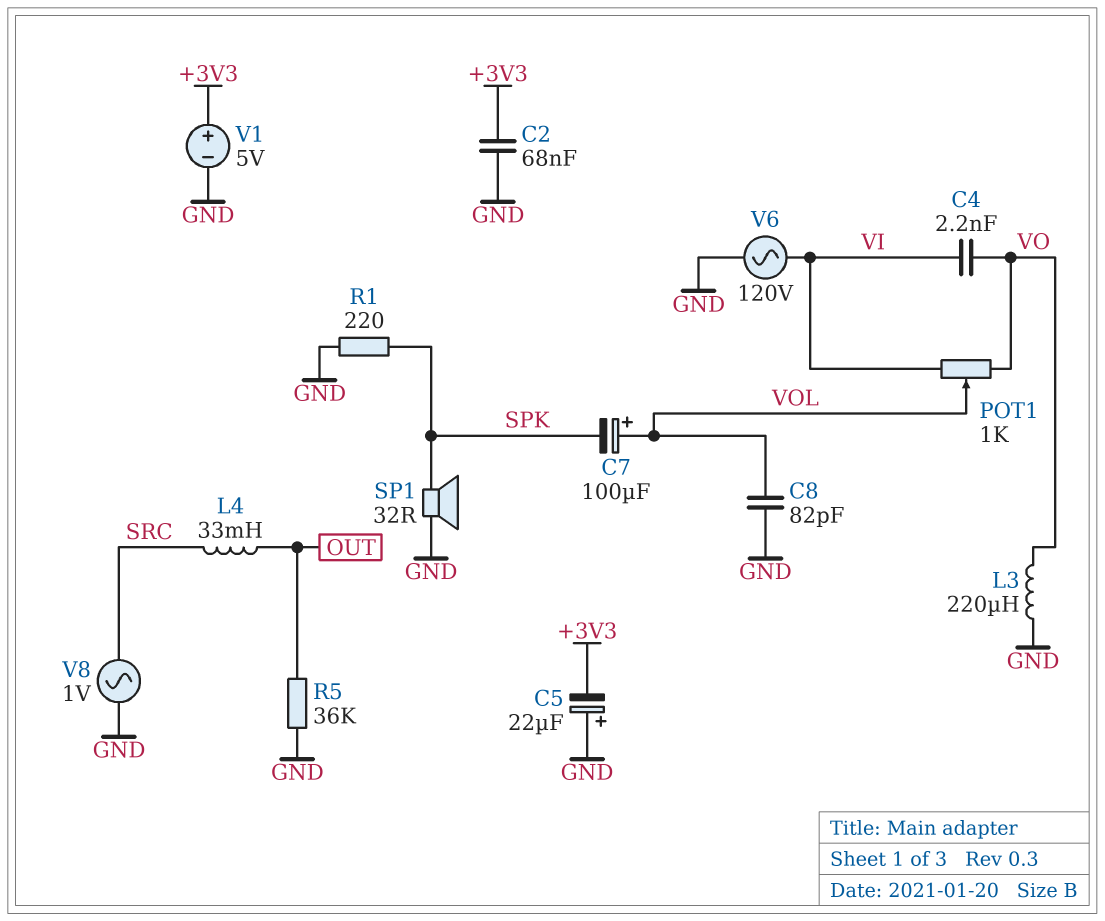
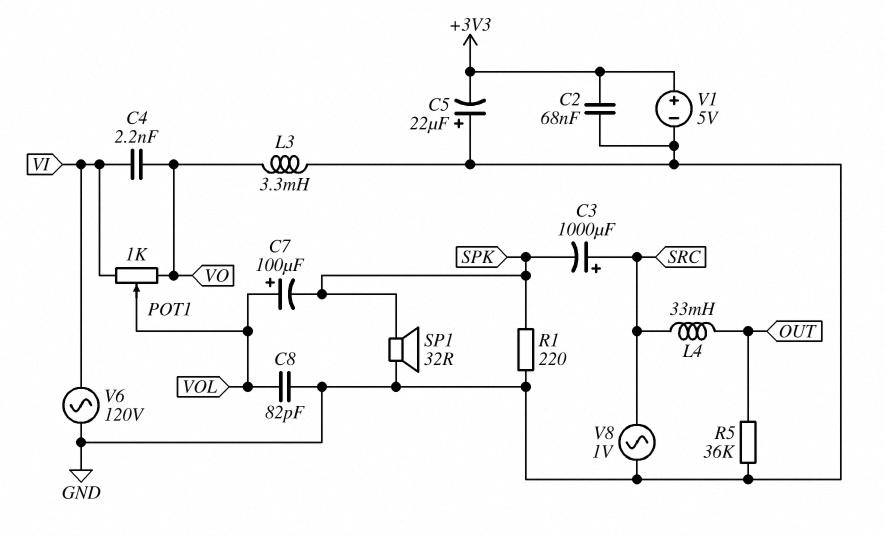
C3: none -> 1000uF (plus SRC, minus SPK)
L3: 220uH (GND, VO) -> 3.3mH (GND, VO)

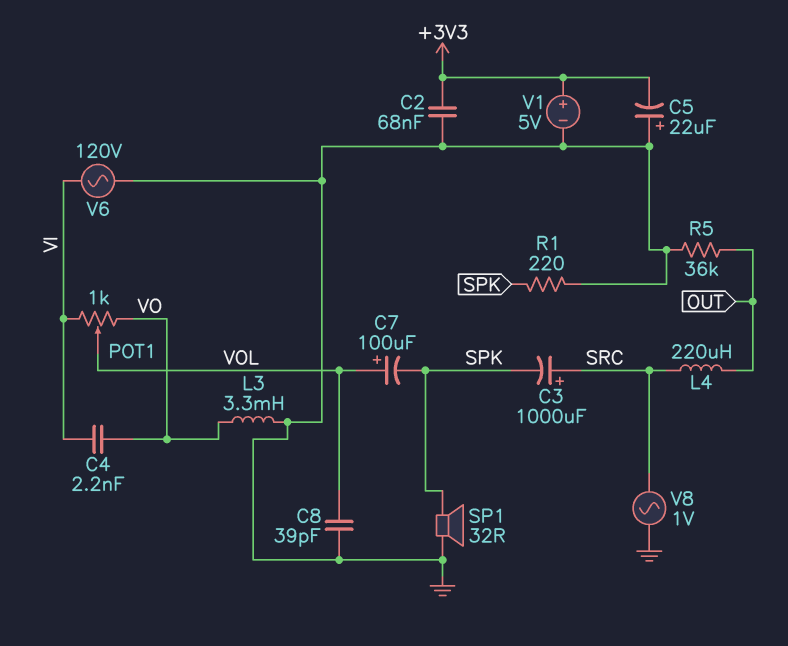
C8: 82pF (GND, VOL) -> 39pF (GND, VOL)
L4: 33mH (OUT, SRC) -> 220uH (OUT, SRC)

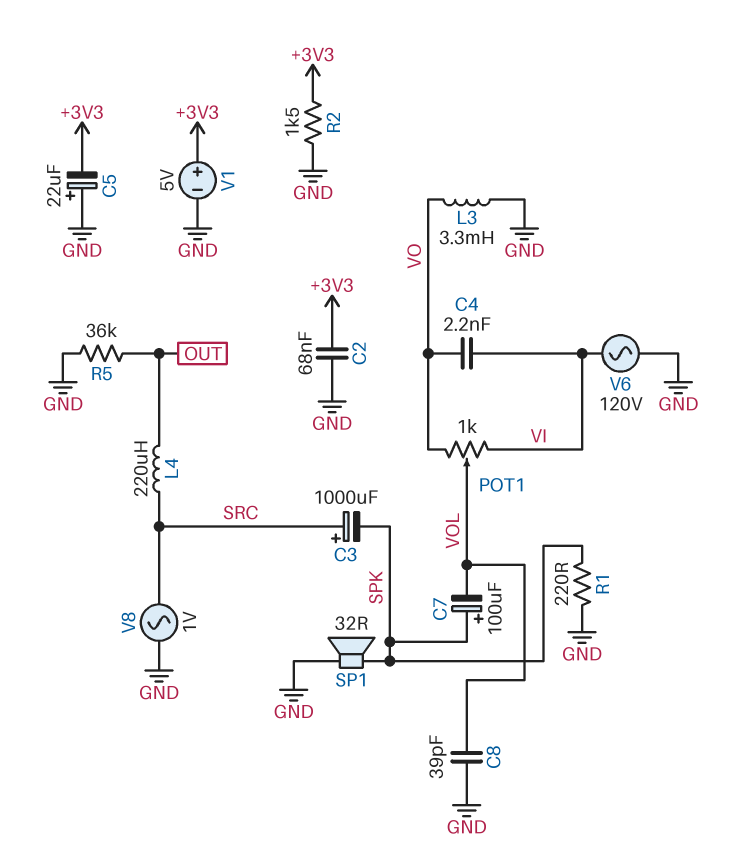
C7: 100uF (plus VOL, minus SPK) -> 100uF (plus SPK, minus VOL)
R2: none -> 1.5k (+3V3, GND)

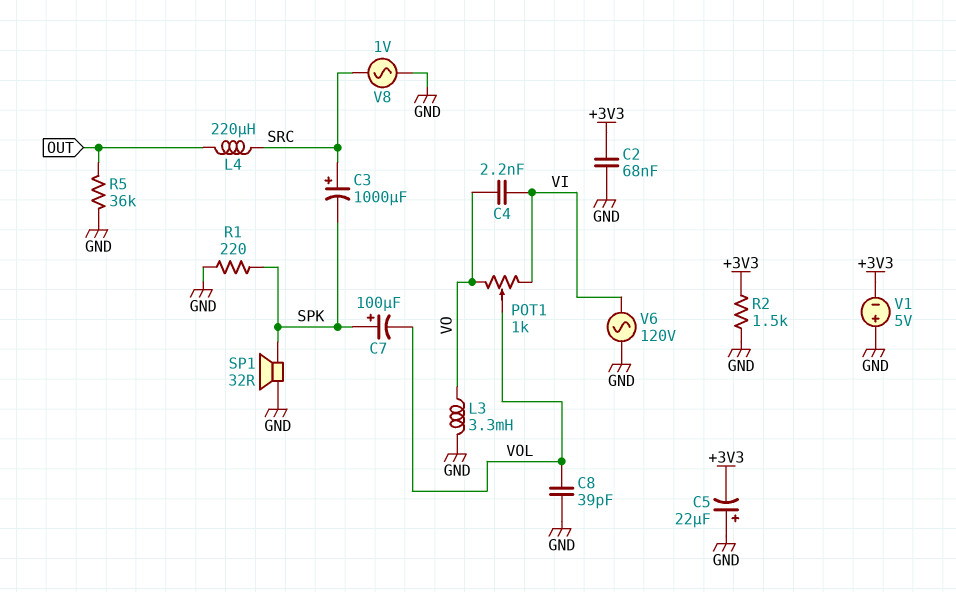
V1: 5V (plus +3V3, minus GND) -> 5V (plus GND, minus +3V3)

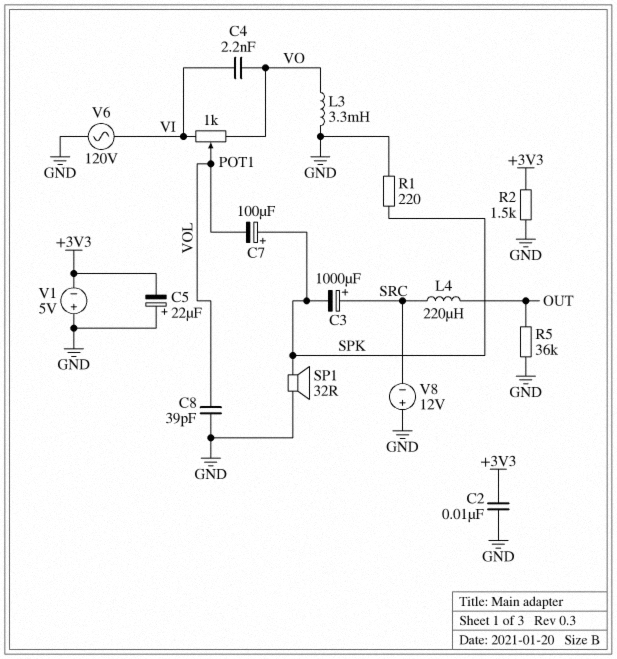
C2: 68nF (+3V3, GND) -> 10nF (+3V3, GND)
V8: AC 1V (GND, SRC) -> 12V (plus GND, minus SRC)

